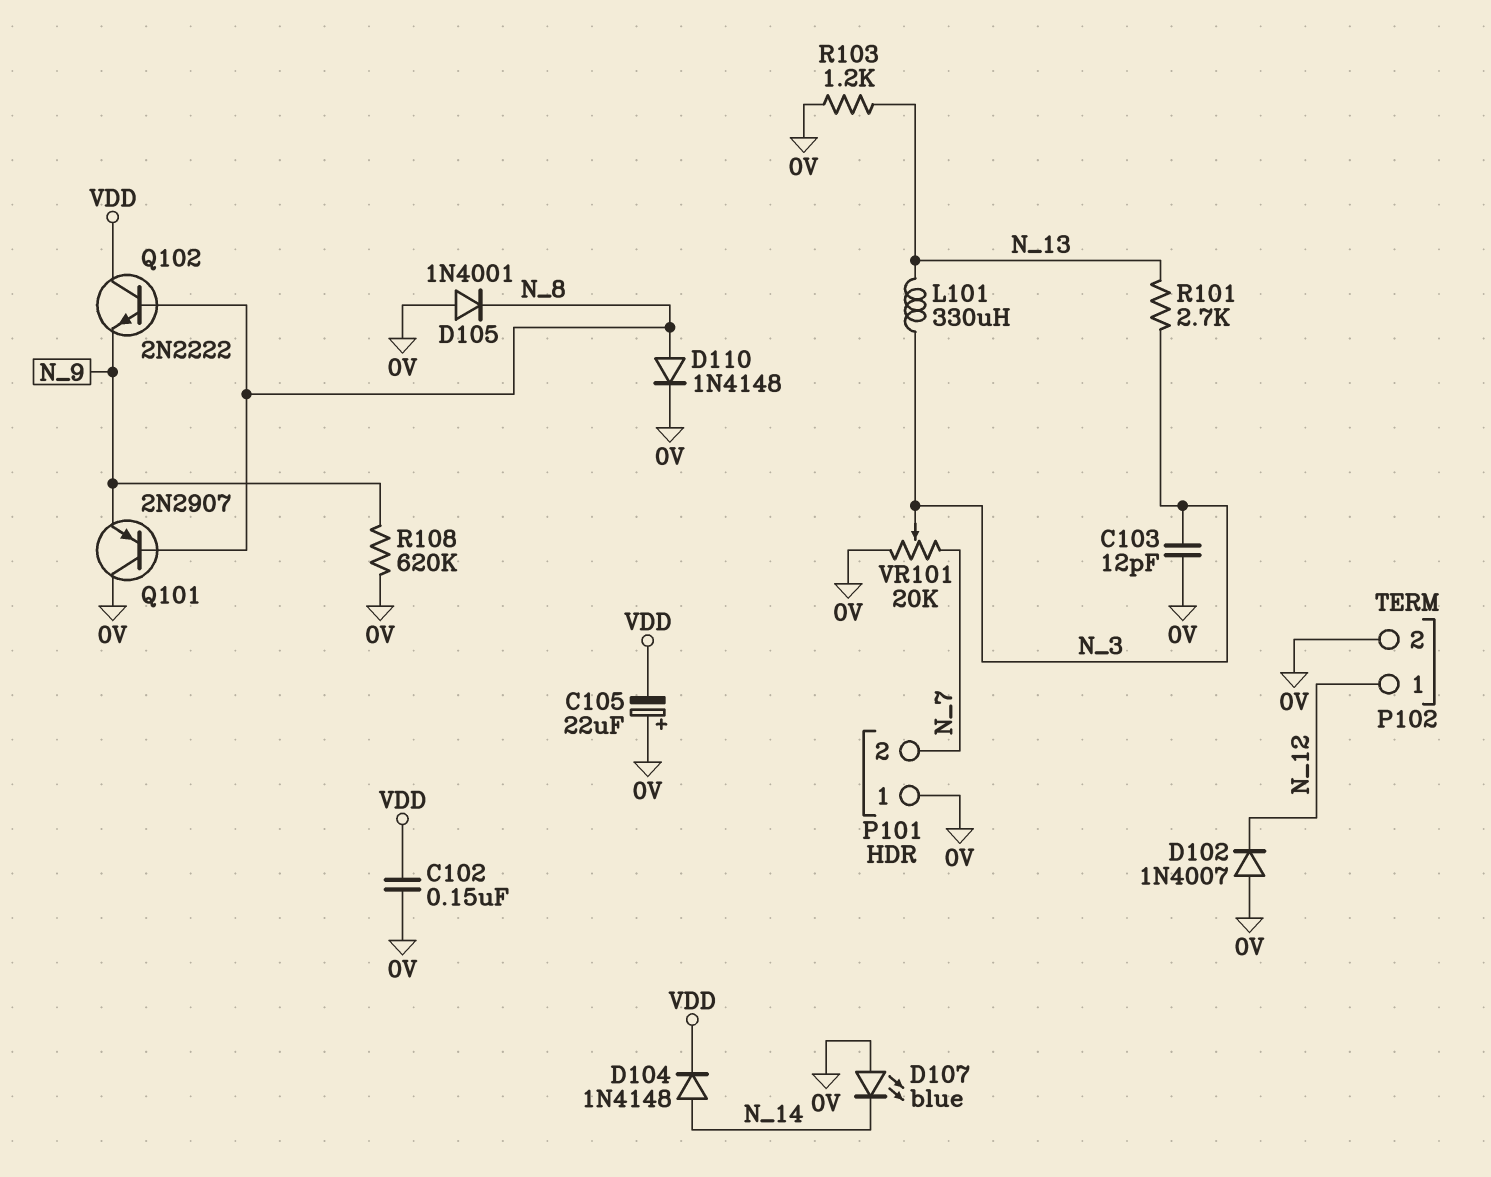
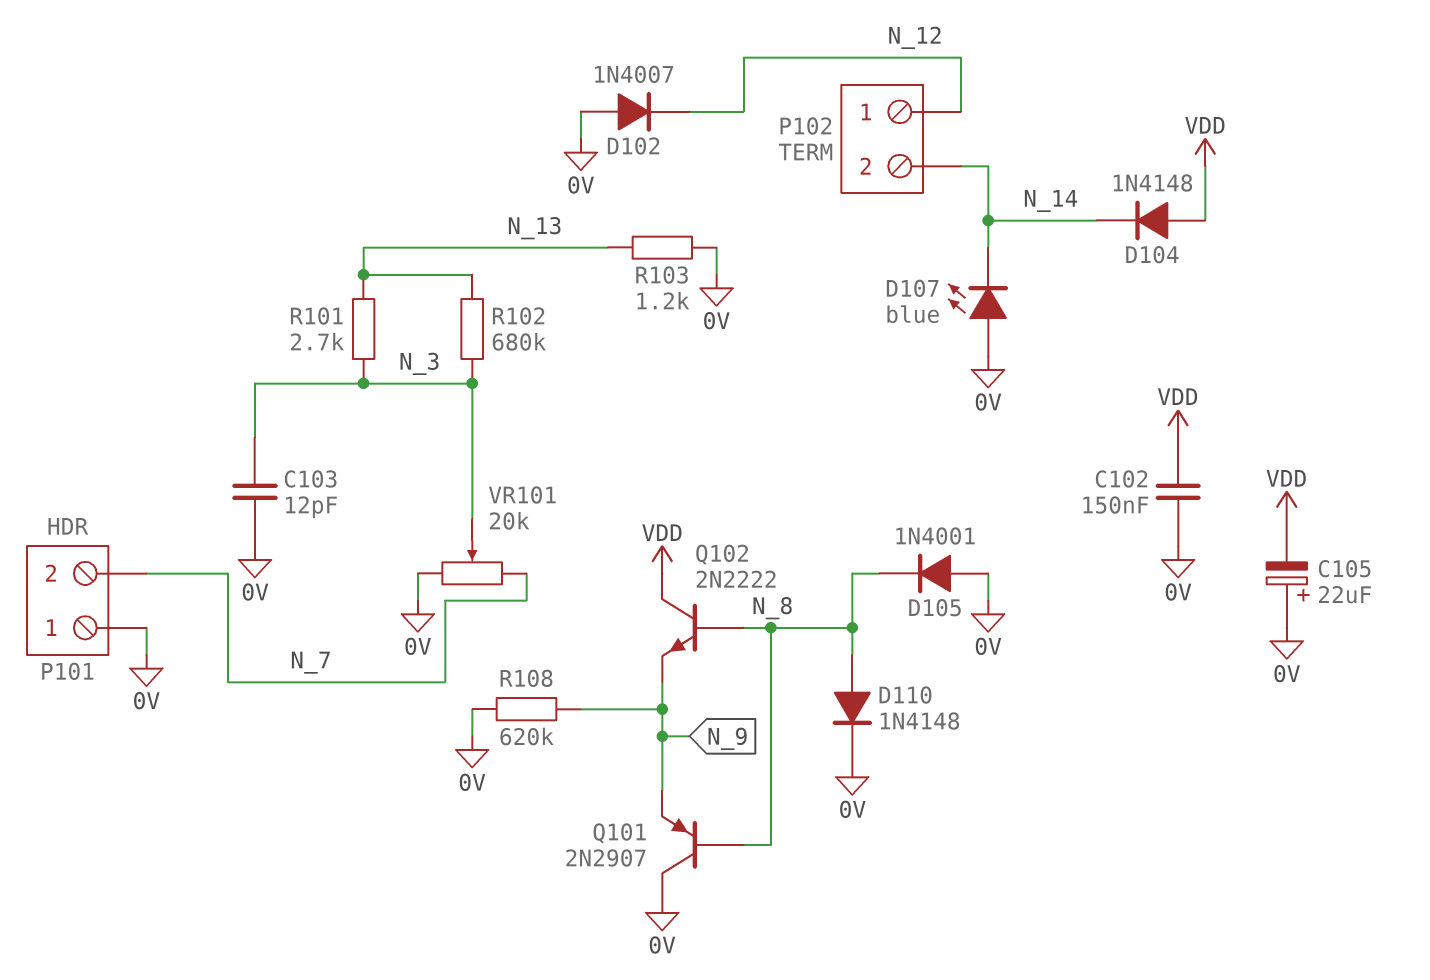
D104: diode 1N4148 (A N_14, K VDD) -> diode 1N4148 (A VDD, K N_14)
L101: 330uH (N_3, N_13) -> none
P102 pin 2: 0V -> N_14
R102: none -> 680k (N_3, N_13)

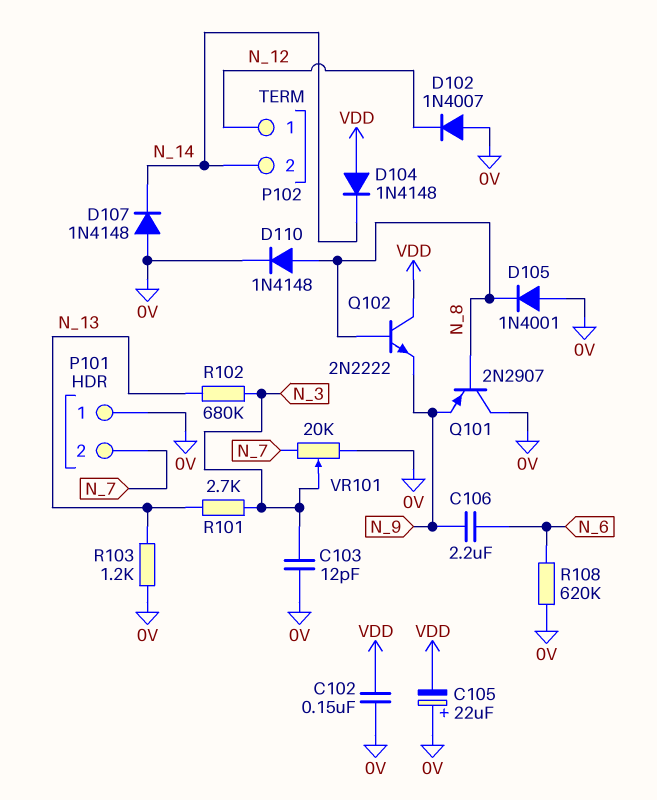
C106: none -> 2.2uF (N_6, N_9)
D107: LED blue (A 0V, K N_14) -> diode 1N4148 (A 0V, K N_14)
R108: 620k (0V, N_9) -> 620k (0V, N_6)

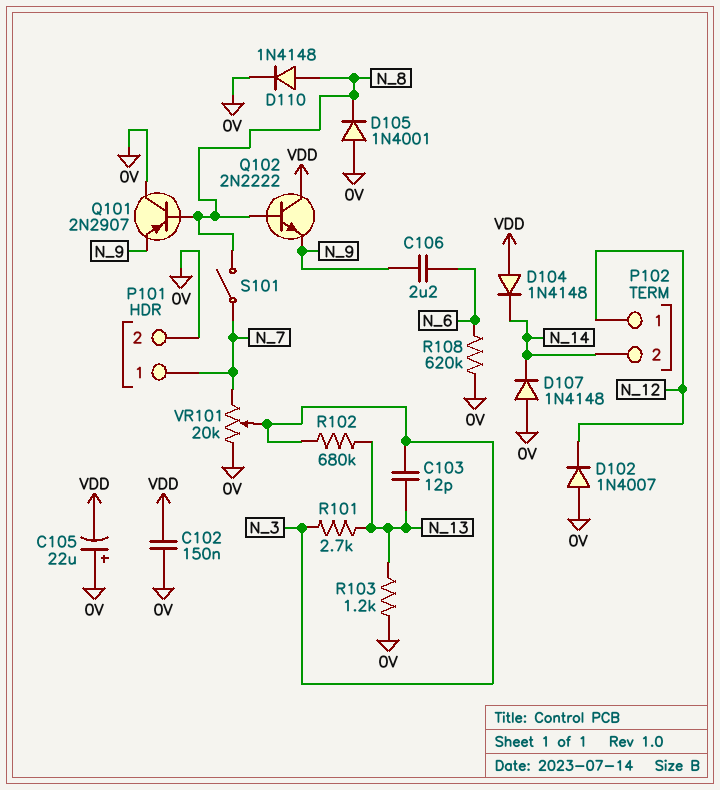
C103: 12pF (0V, N_3) -> 12pF (N_3, N_13)
P101 pin 1: 0V -> N_7
P101 pin 2: N_7 -> 0V
S101: none -> switch (N_7, N_8)

